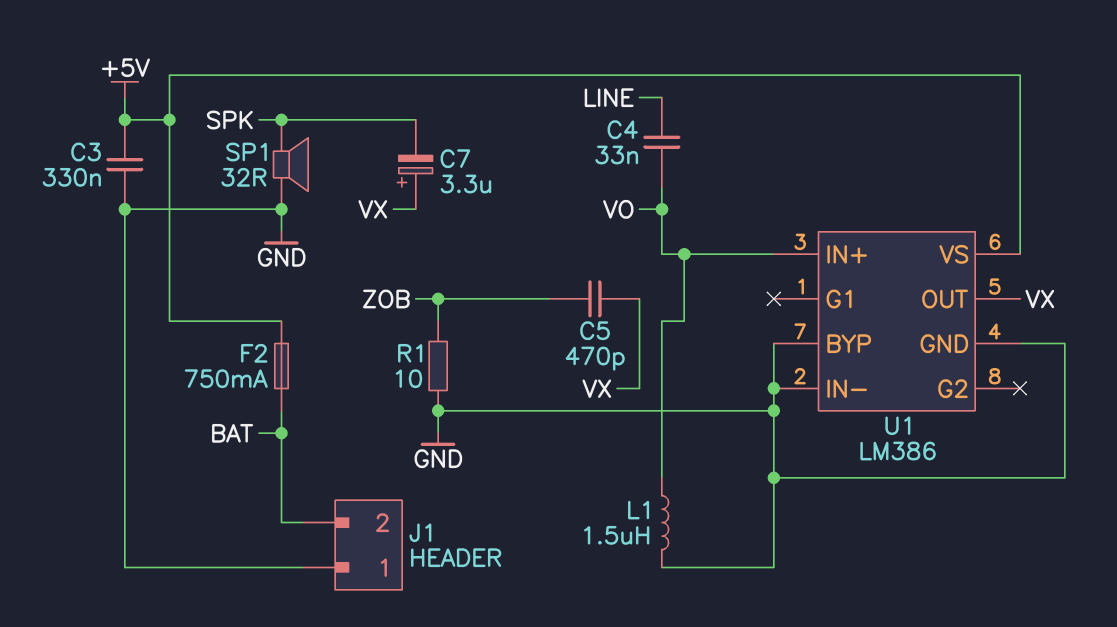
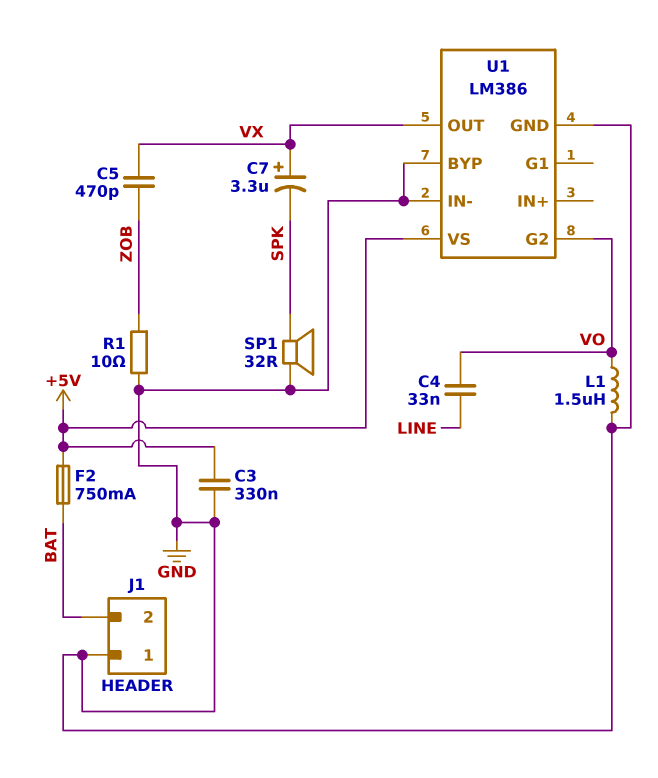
U1 pin G2: none -> VO
U1 pin IN+: VO -> none

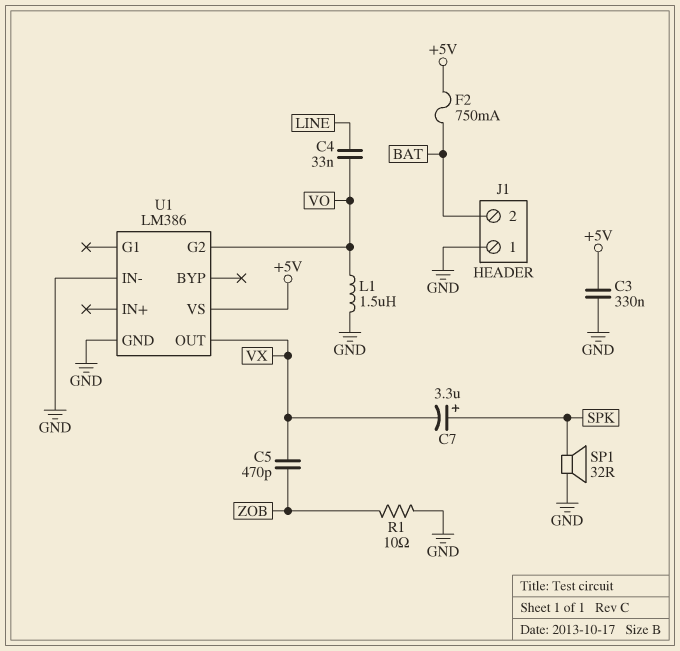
C7: 3.3uF (plus VX, minus SPK) -> 3.3uF (plus SPK, minus VX)
U1 pin BYP: GND -> none

